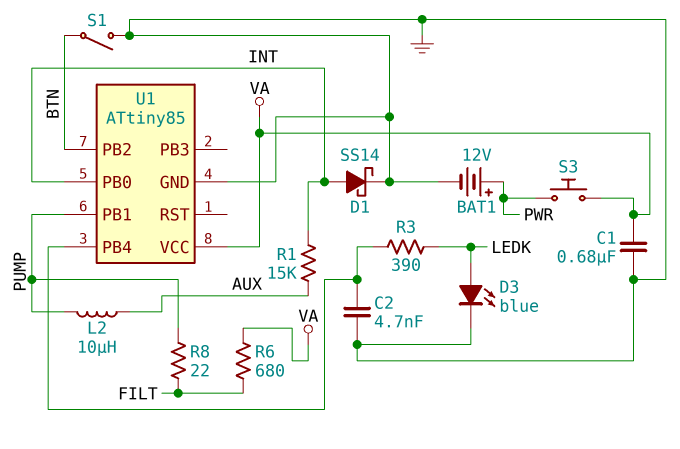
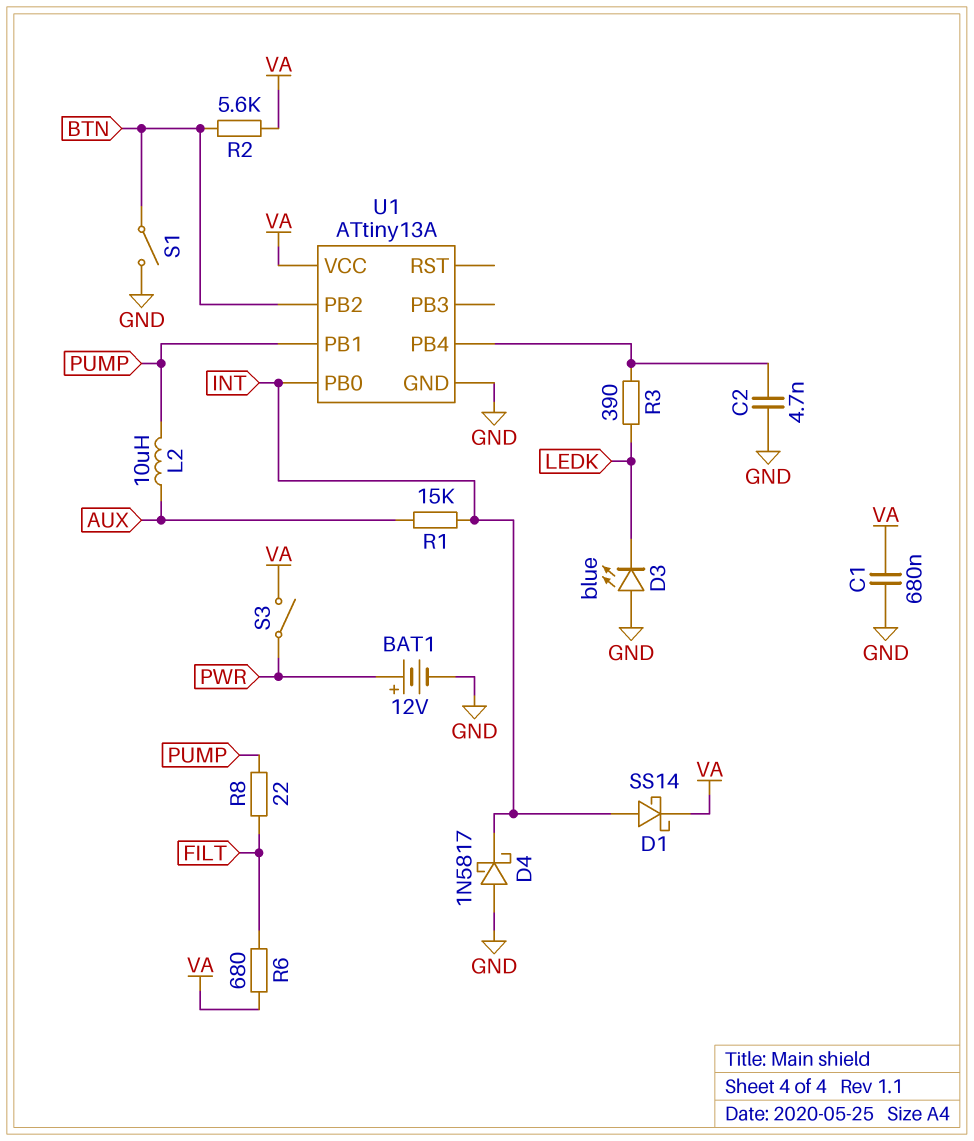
D1: schottky SS14 (A INT, K GND) -> schottky SS14 (A INT, K VA)
D3: LED blue (A LEDK, K GND) -> LED blue (A GND, K LEDK)
D4: none -> schottky 1N5817 (A GND, K INT)
R2: none -> 5.6k (BTN, VA)
S3: button (PWR, VA) -> switch (PWR, VA)
U1: ATtiny85 -> ATtiny13A

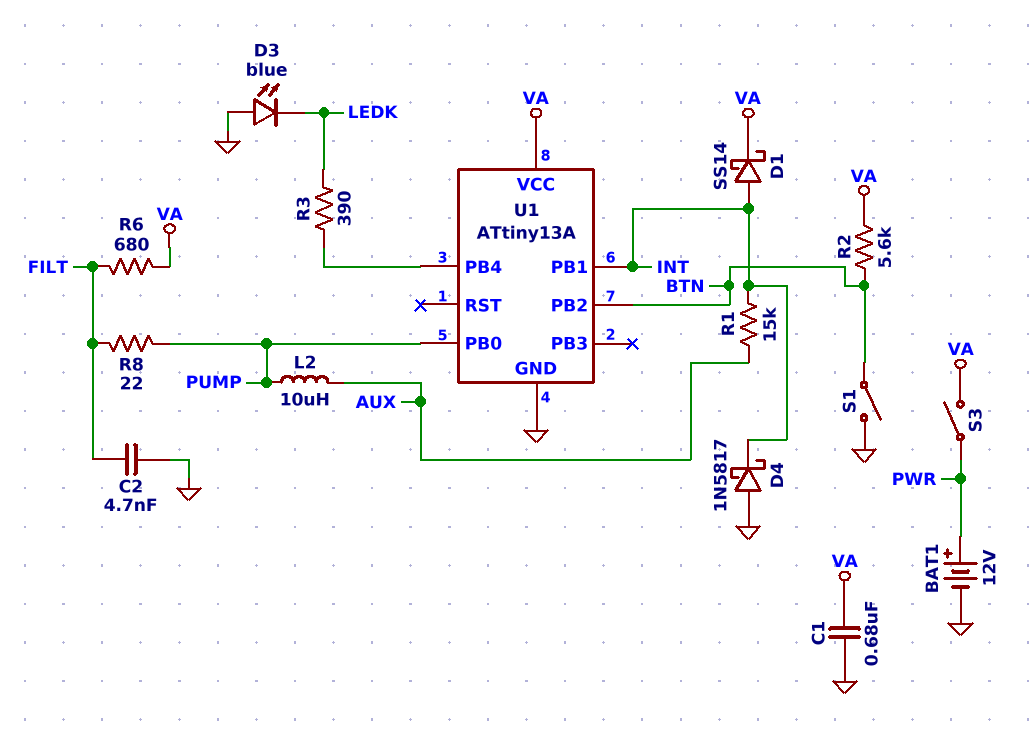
C2: 4.7nF (GND, U1/PB4) -> 4.7nF (FILT, GND)
U1 pin PB0: INT -> PUMP
U1 pin PB1: PUMP -> INT

